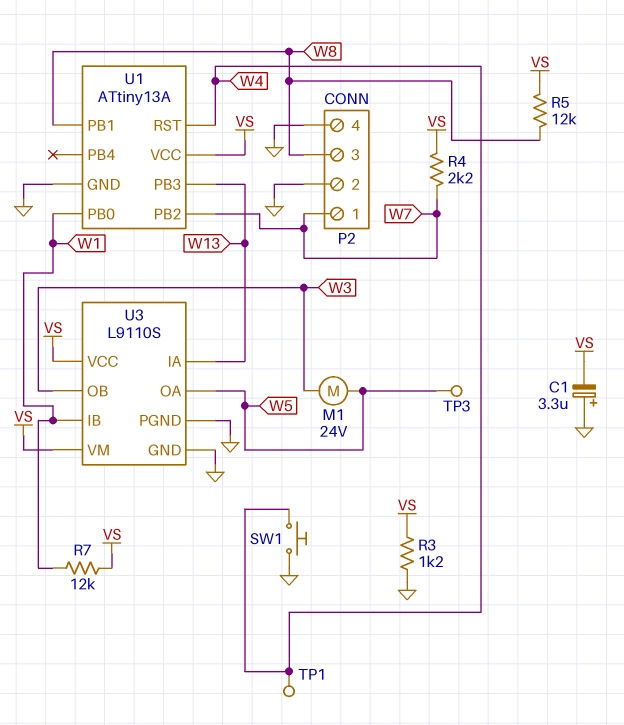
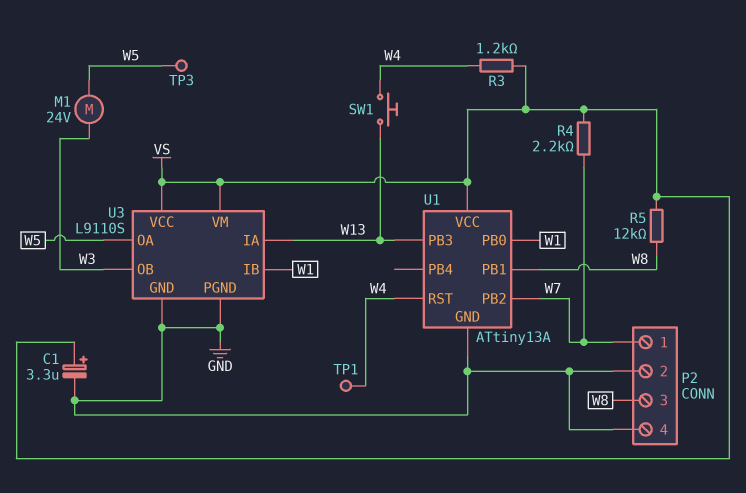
C1: 3.3uF (plus GND, minus VS) -> 3.3uF (plus VS, minus GND)
R3: 1.2k (GND, VS) -> 1.2k (VS, W4)
R7: 12k (VS, W1) -> none
SW1: button (GND, W4) -> button (W4, W13)

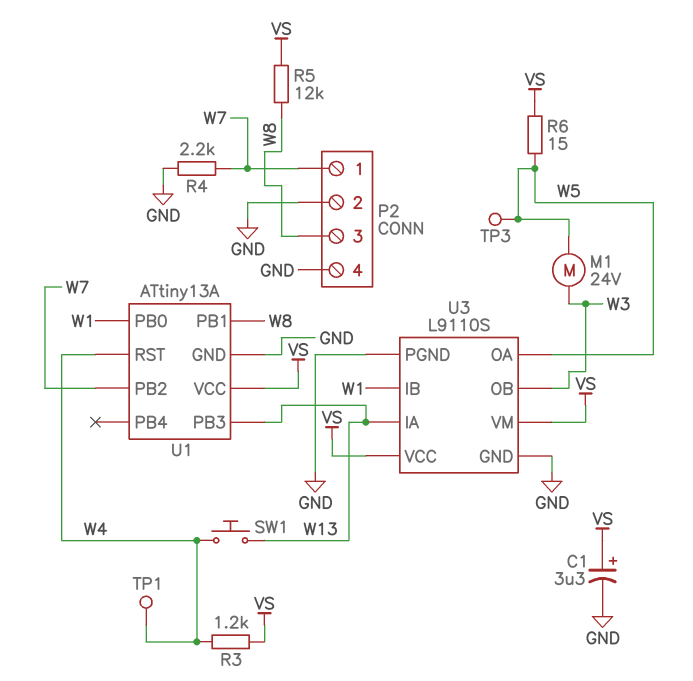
R4: 2.2k (VS, W7) -> 2.2k (GND, W7)
R6: none -> 15 (VS, W5)

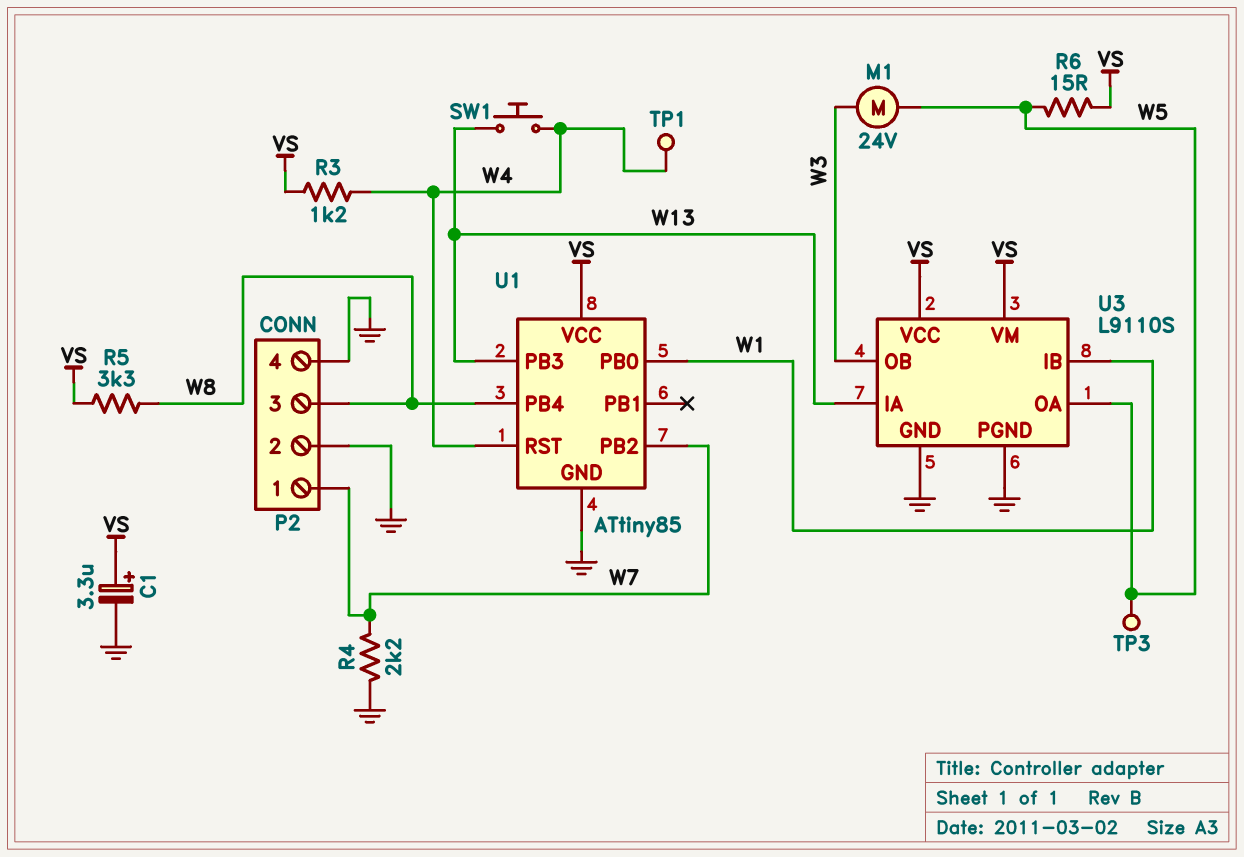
R5: 12k (VS, W8) -> 3.3k (VS, W8)
U1: ATtiny13A -> ATtiny85
U1 pin PB1: W8 -> none
U1 pin PB4: none -> W8

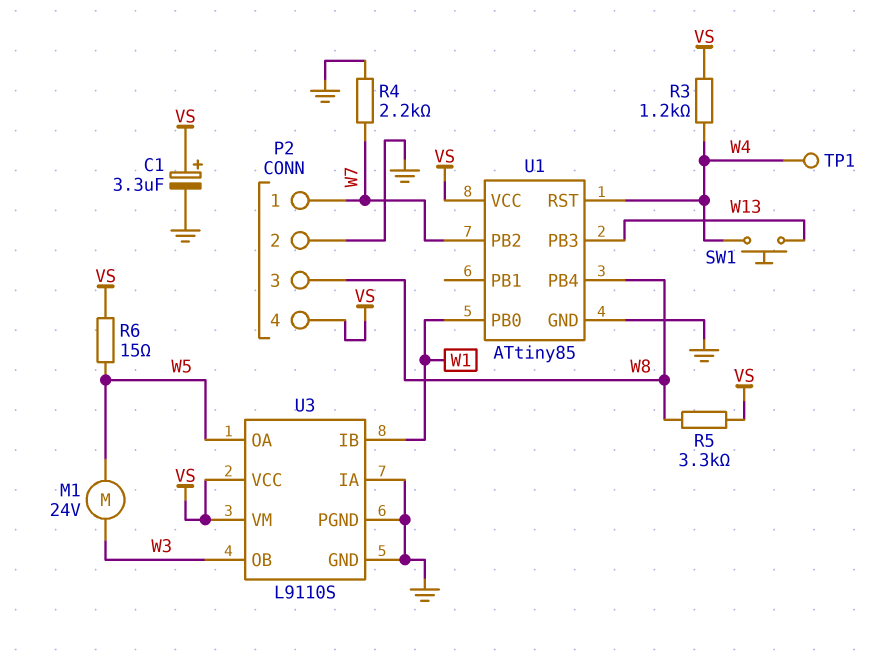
P2 pin 4: GND -> VS
TP3: test point (W5) -> none
U3 pin IA: W13 -> GND

